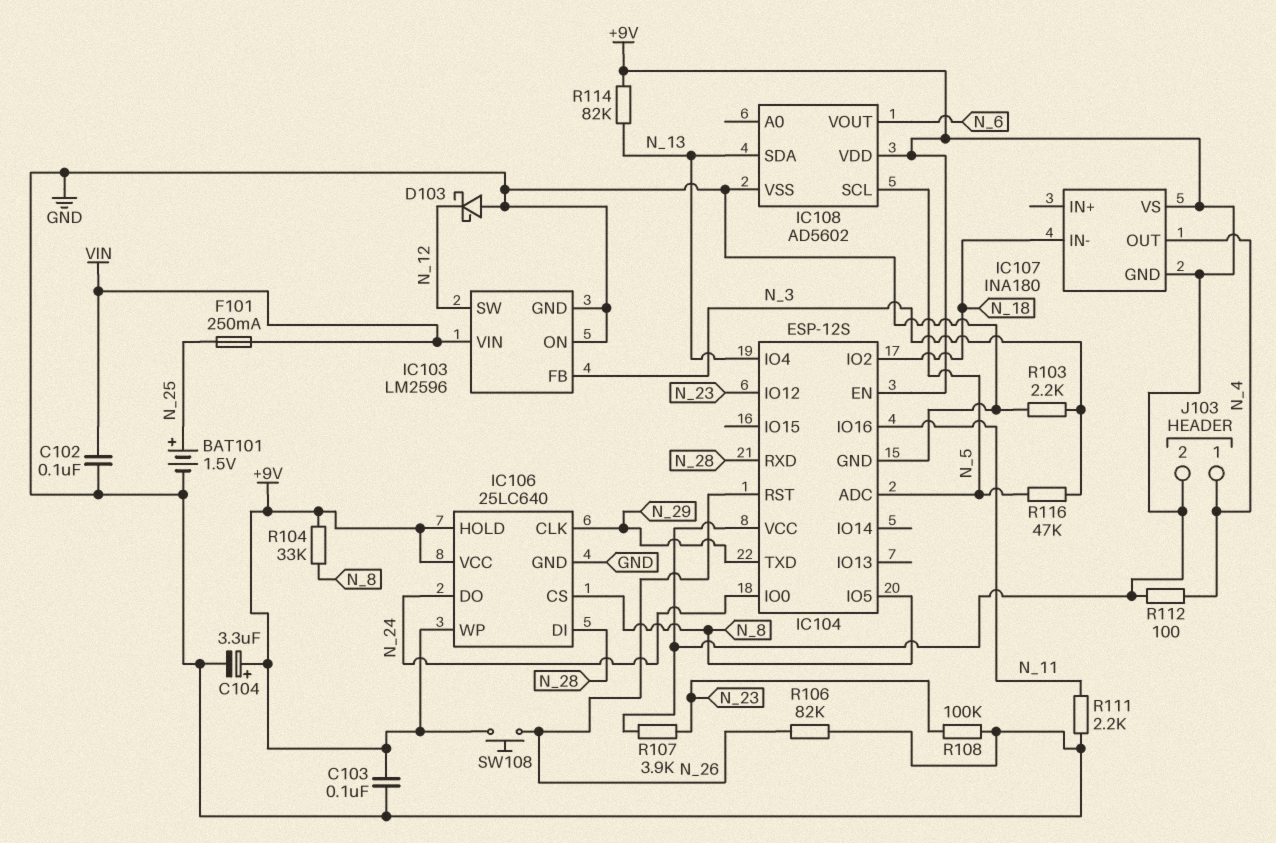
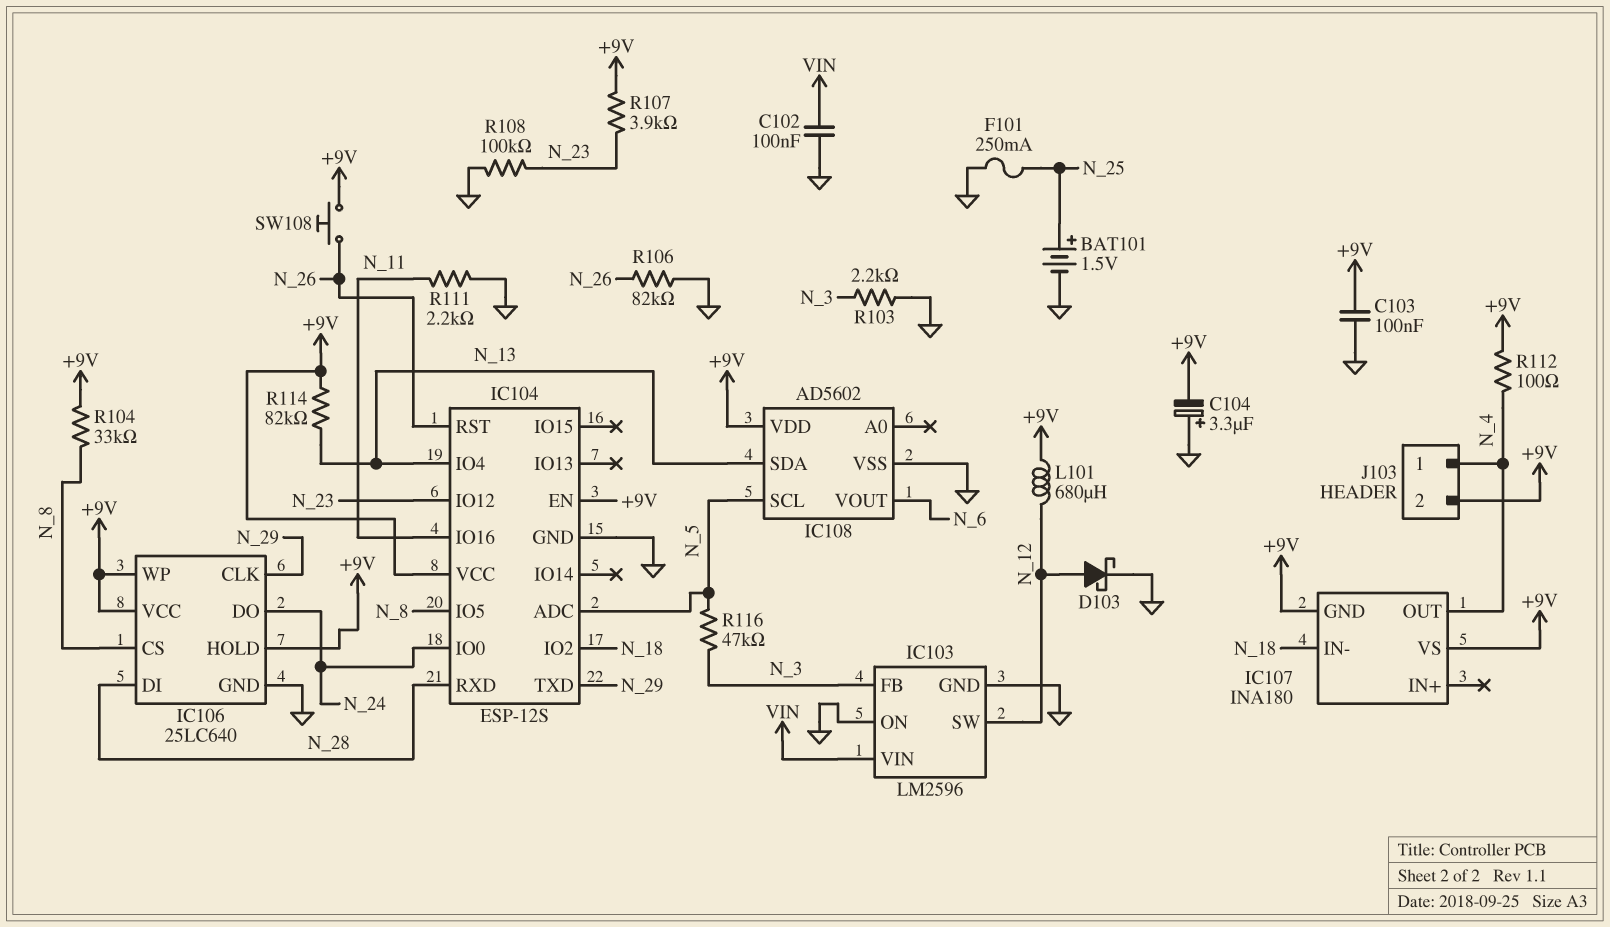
C104: 3.3uF (plus +9V, minus GND) -> 3.3uF (plus GND, minus +9V)
D103: schottky (A GND, K N_12) -> schottky (A N_12, K GND)
F101: 250mA (N_25, VIN) -> 250mA (GND, N_25)
L101: none -> 680uH (+9V, N_12)

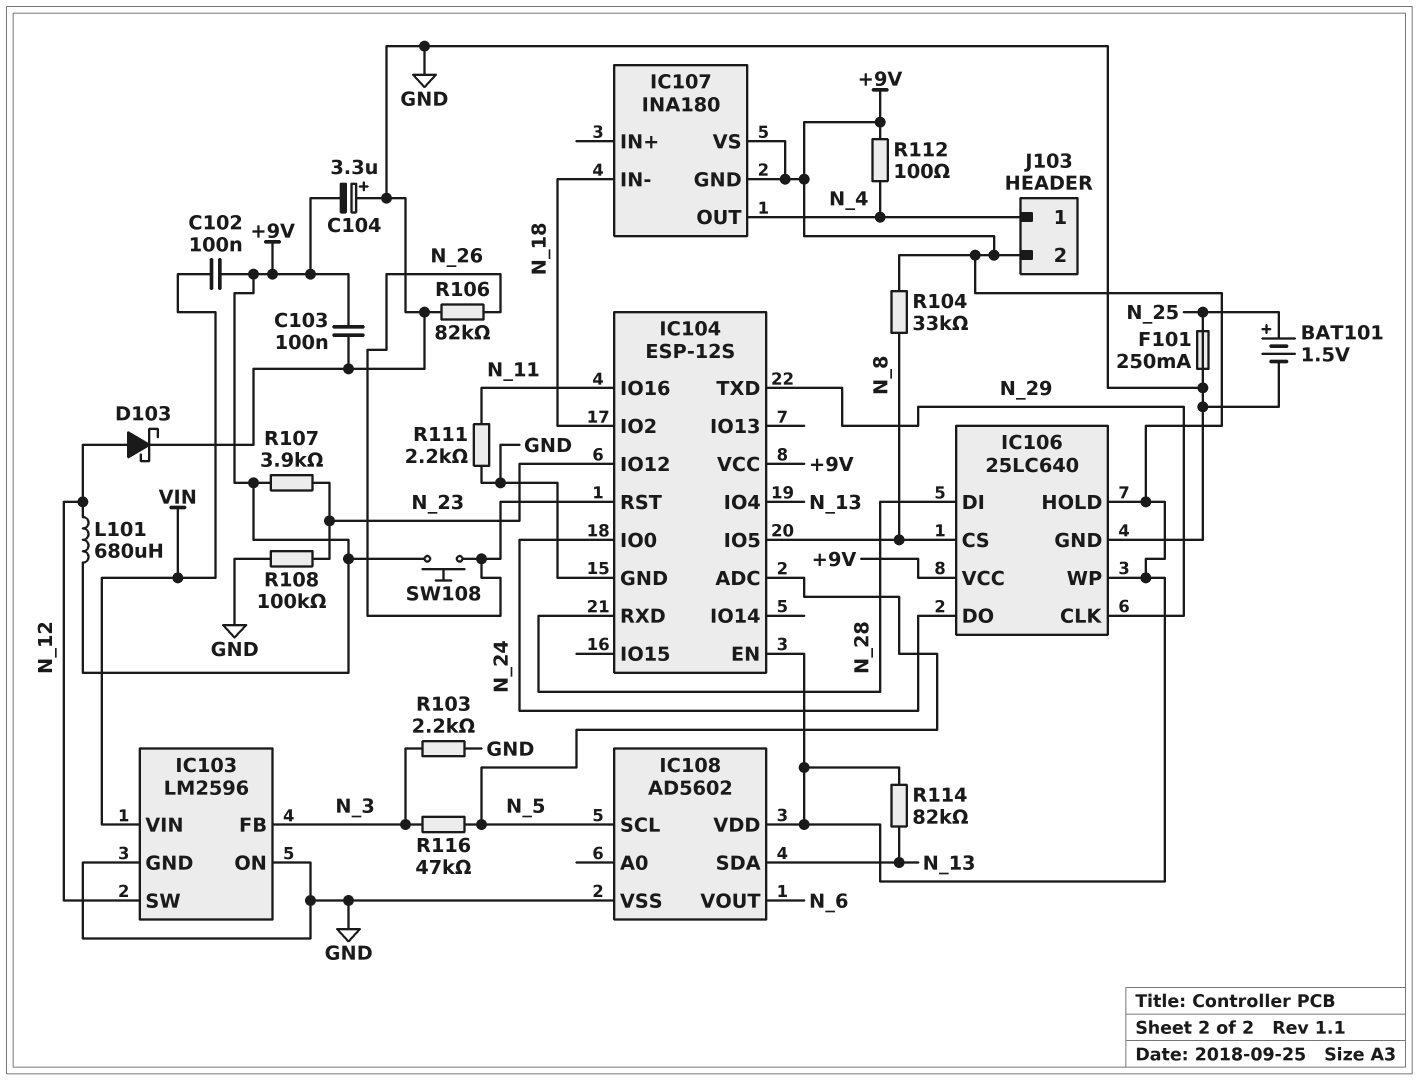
C102: 100nF (GND, VIN) -> 100nF (+9V, VIN)

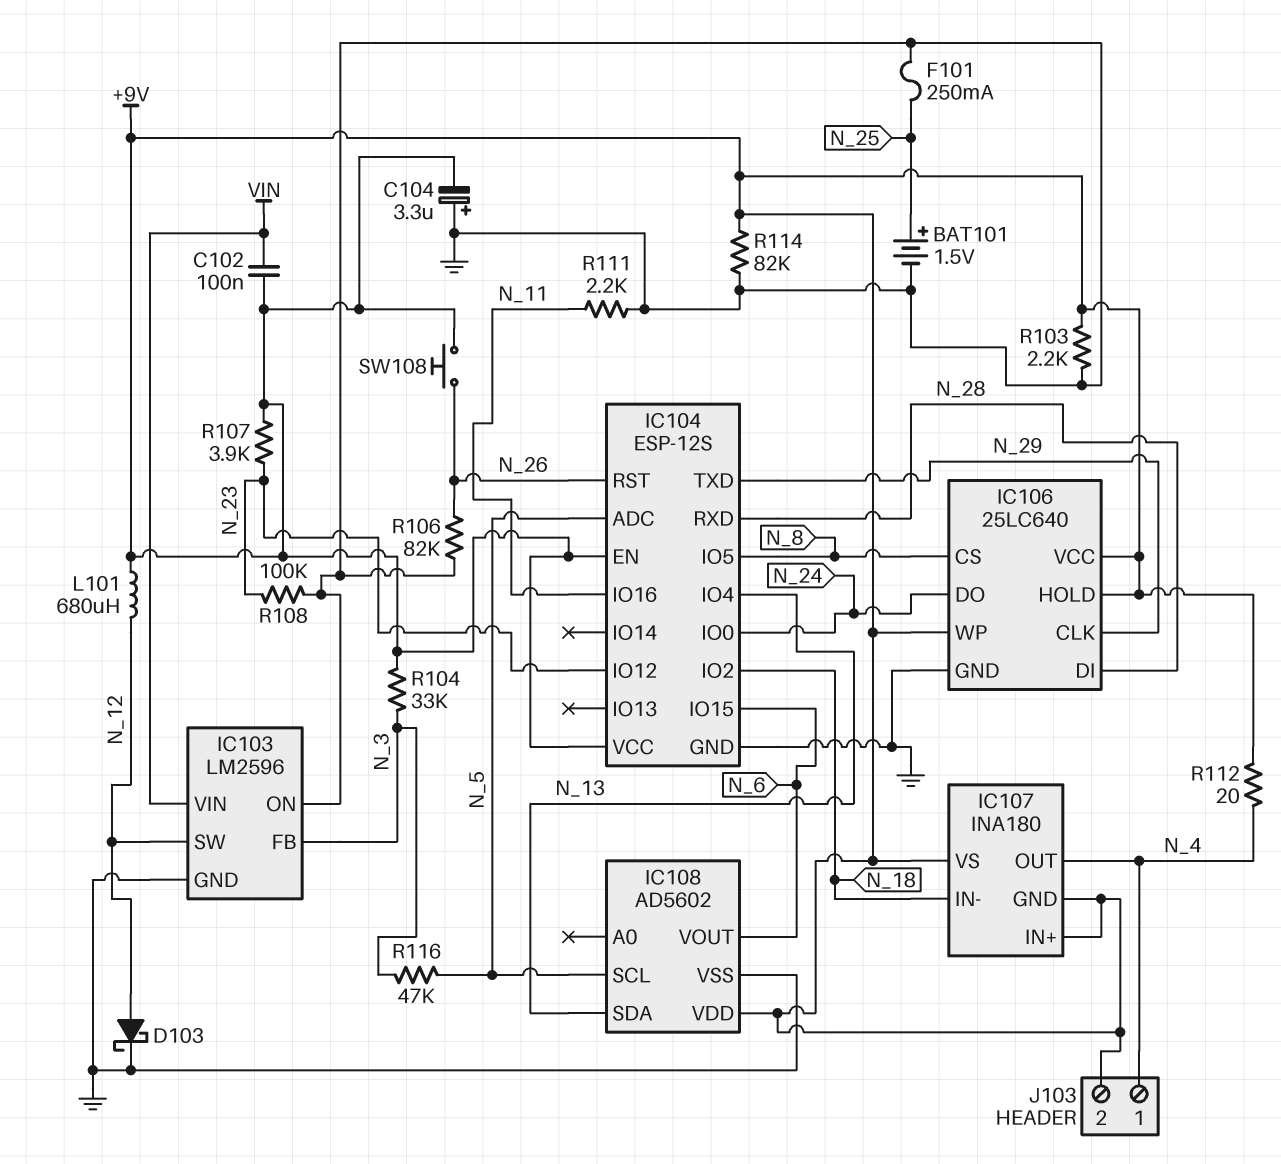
C103: 100nF (+9V, GND) -> none
IC104 pin IO15: none -> N_6
IC107 pin IN+: none -> +9V
R103: 2.2k (GND, N_3) -> 2.2k (+9V, GND)
R104: 33k (+9V, N_8) -> 33k (+9V, N_3)
R112: 100 (+9V, N_4) -> 20 (+9V, N_4)
R114: 82k (+9V, N_13) -> 82k (+9V, GND)

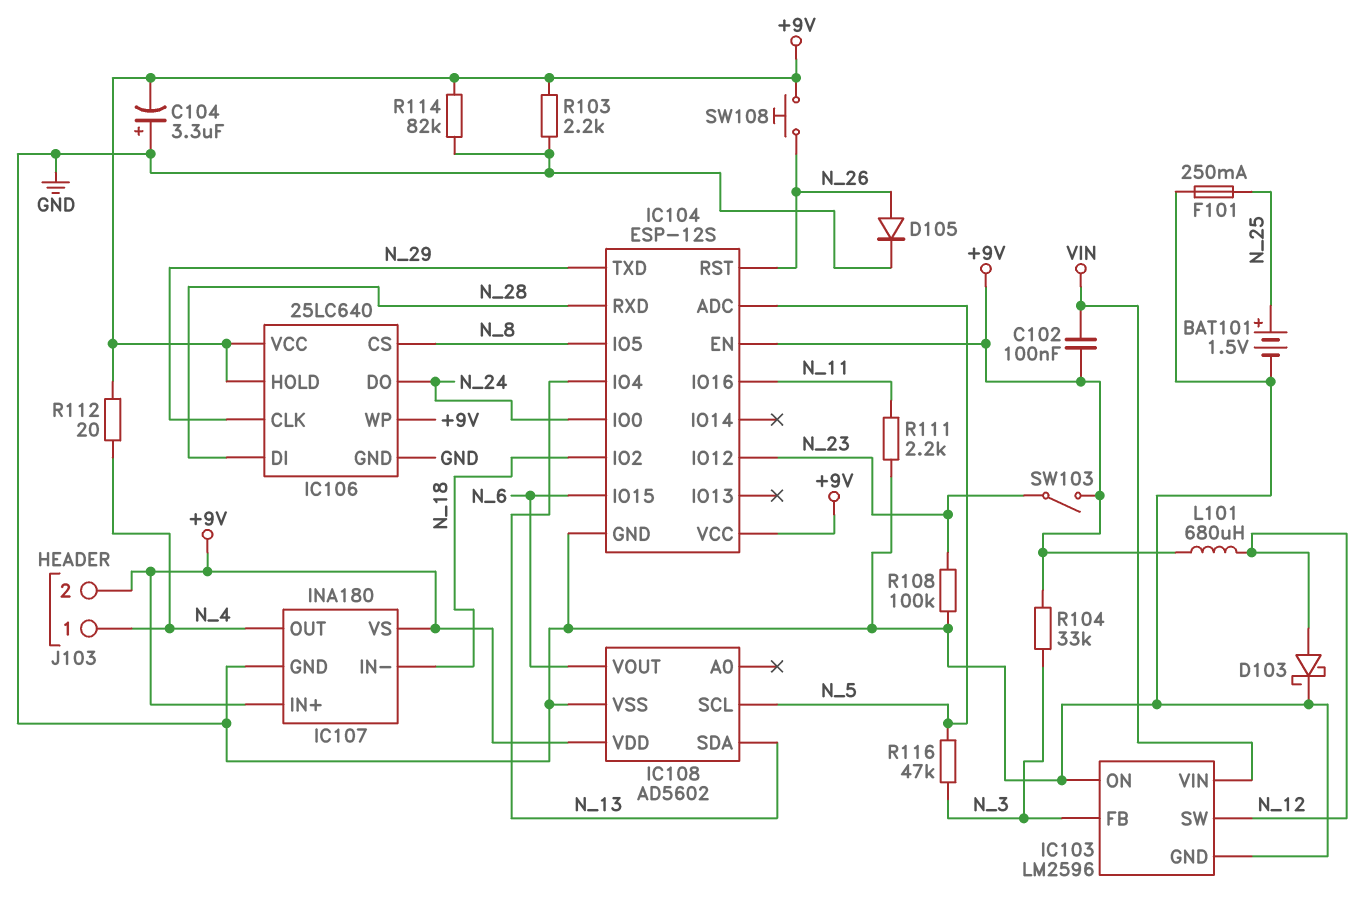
D105: none -> diode (A N_26, K GND)
IC107 pin GND: +9V -> GND
R106: 82k (GND, N_26) -> none
R107: 3.9k (+9V, N_23) -> none
SW103: none -> switch (+9V, N_23)

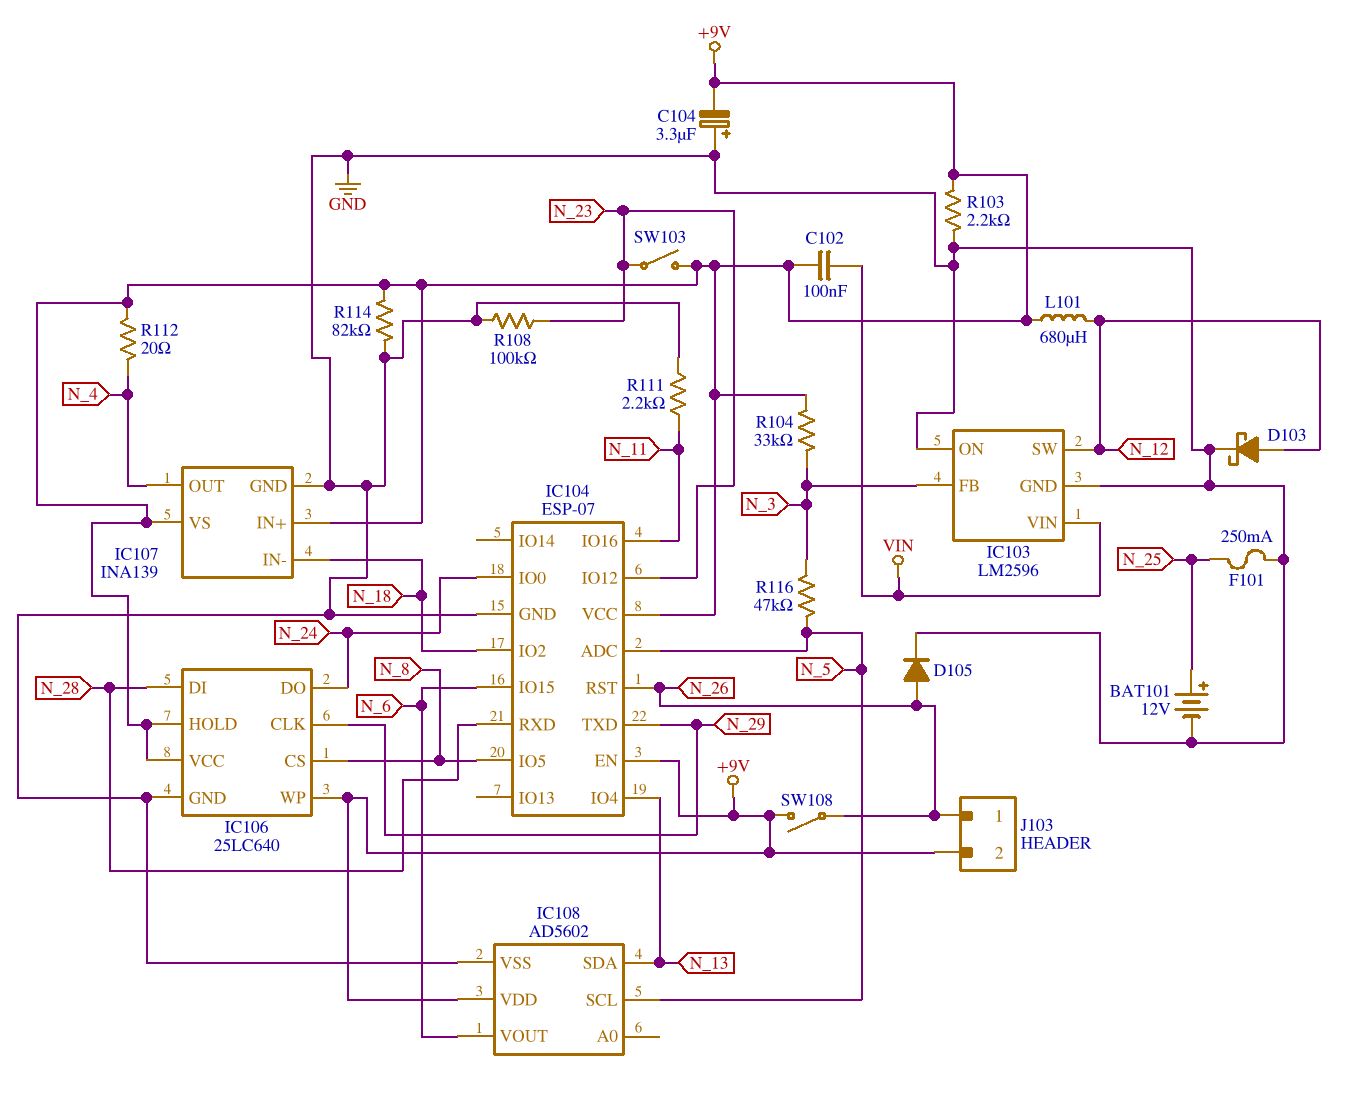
BAT101: 1.5V (plus N_25, minus GND) -> 12V (plus N_25, minus GND)
IC104: ESP-12S -> ESP-07
IC107: INA180 -> INA139
J103 pin 1: N_4 -> N_26
SW108: button (+9V, N_26) -> switch (+9V, N_26)

